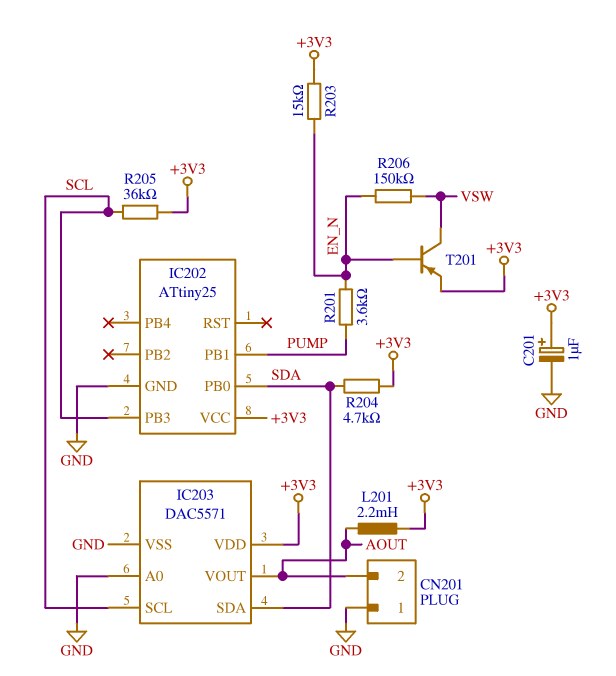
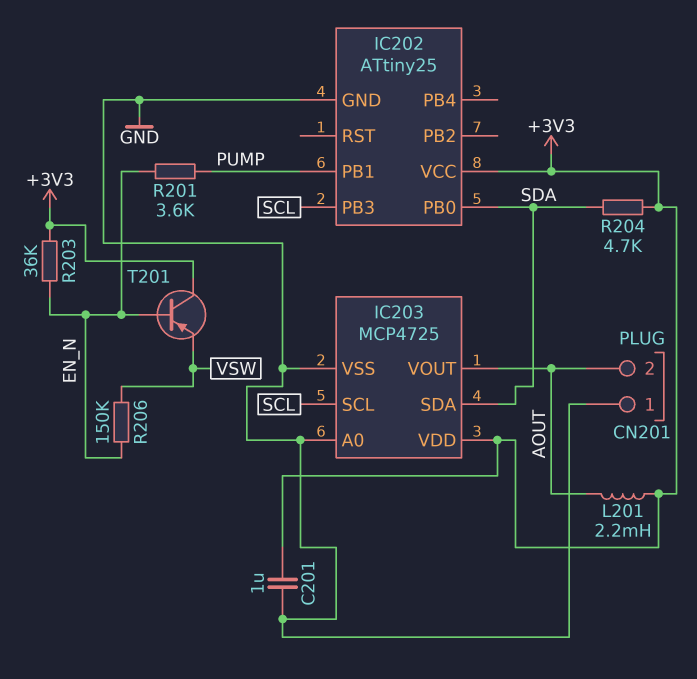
C201: 1uF (plus +3V3, minus GND) -> 1uF (+3V3, GND)
IC203: DAC5571 -> MCP4725
R203: 15k (+3V3, EN_N) -> 36k (+3V3, EN_N)
R205: 36k (+3V3, SCL) -> none
T201: PNP (B EN_N, C VSW, E +3V3) -> PNP (B EN_N, C +3V3, E VSW)

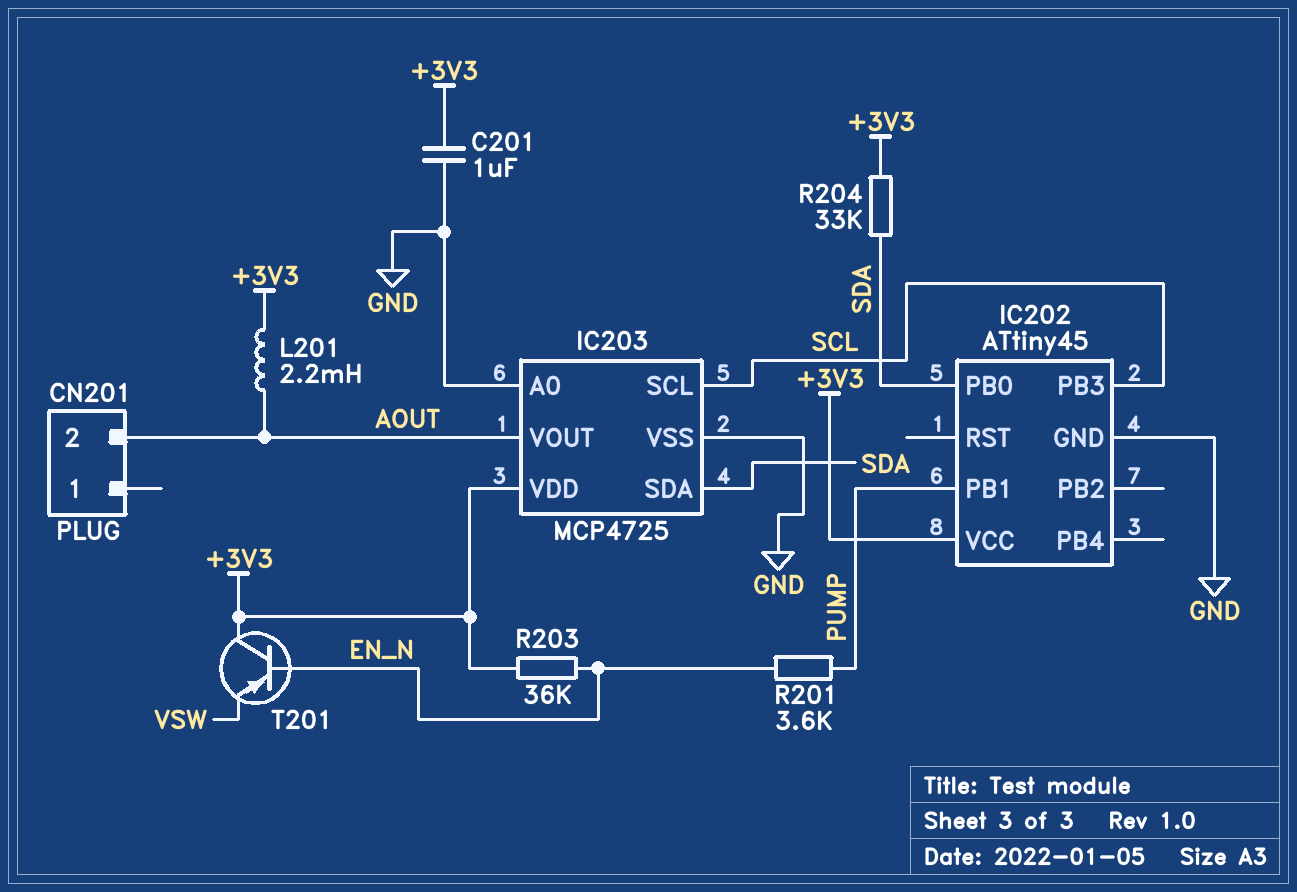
CN201 pin 1: GND -> none
IC202: ATtiny25 -> ATtiny45
R204: 4.7k (+3V3, SDA) -> 33k (+3V3, SDA)
R206: 150k (EN_N, VSW) -> none

